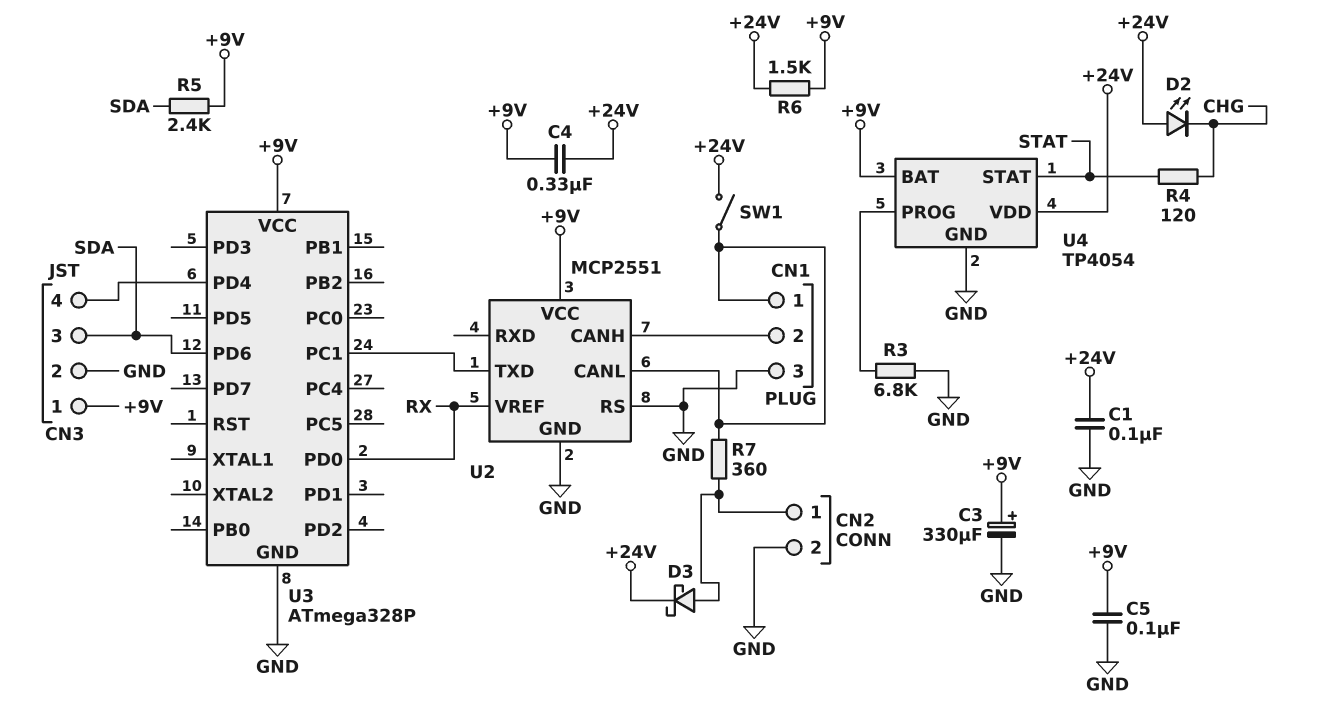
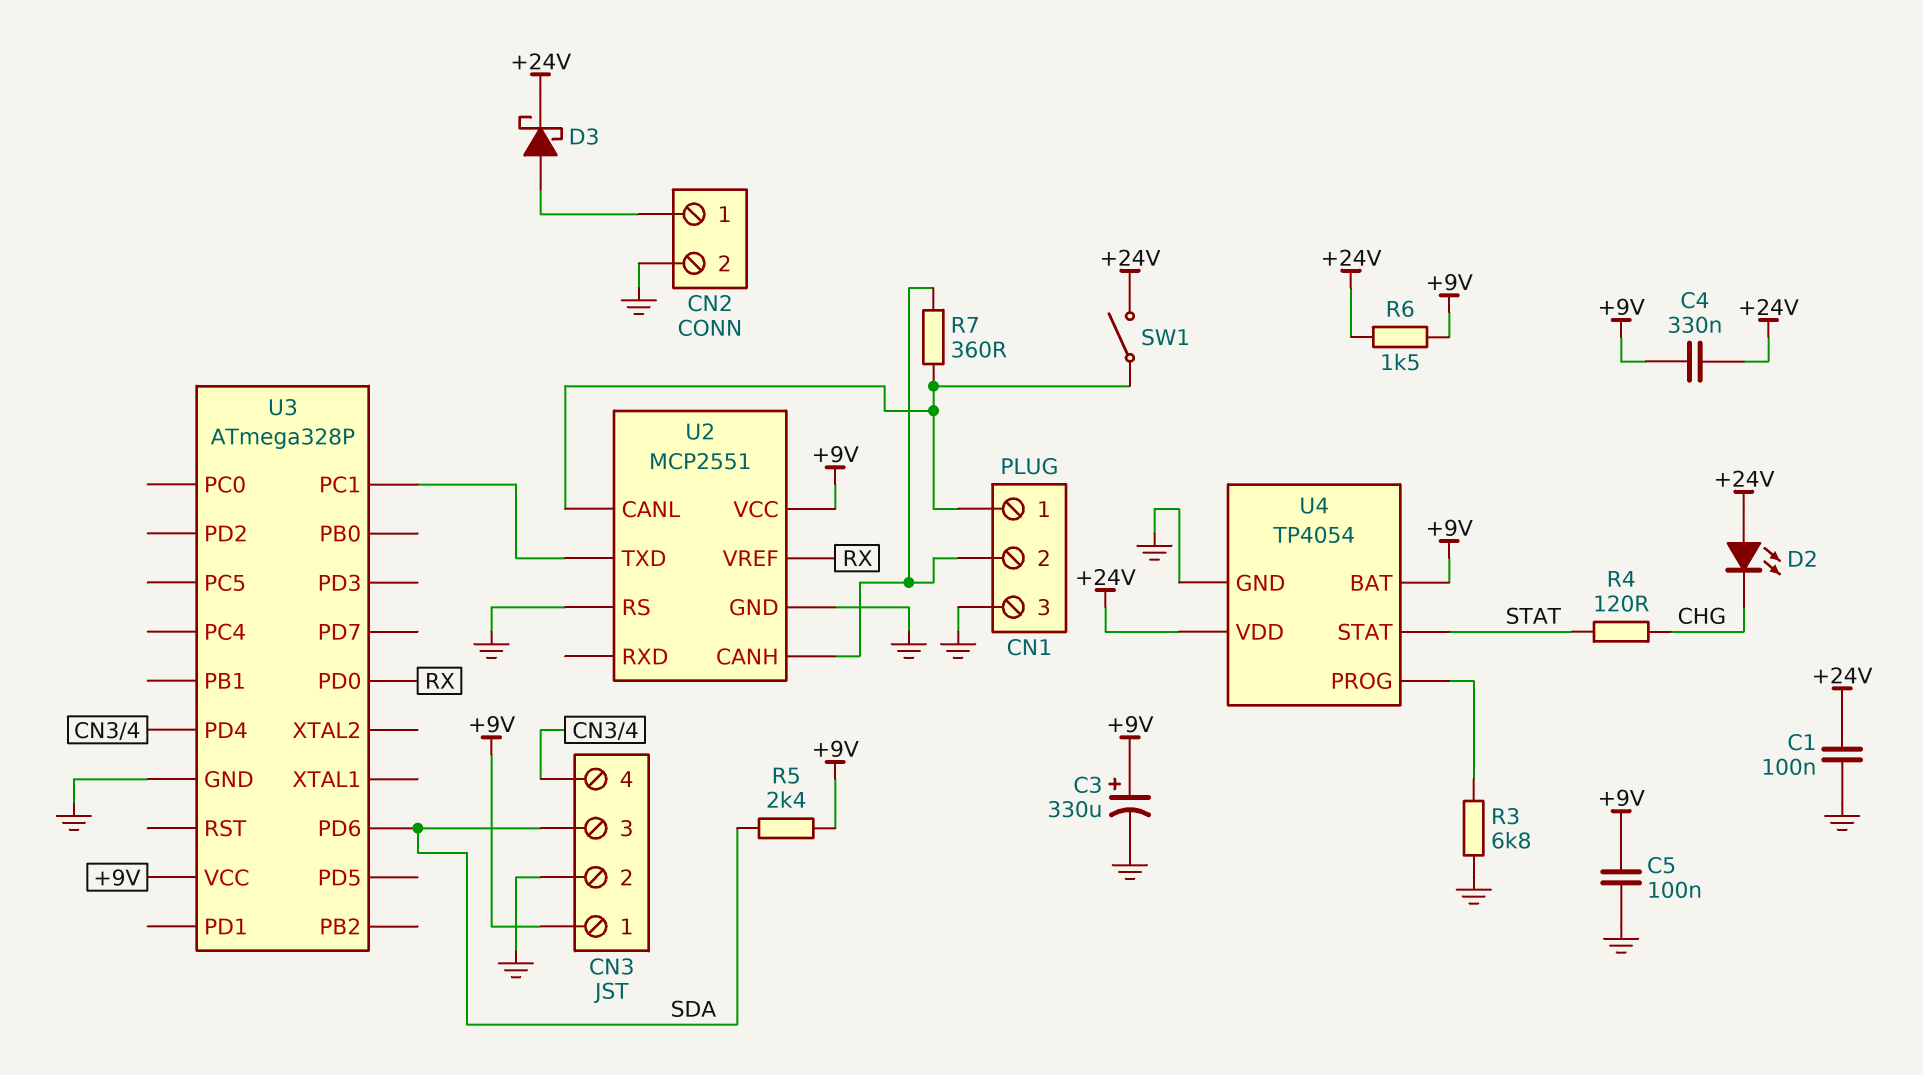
R7: 360 (CN1/1, CN2/1) -> 360 (CN1/1, CN1/2)

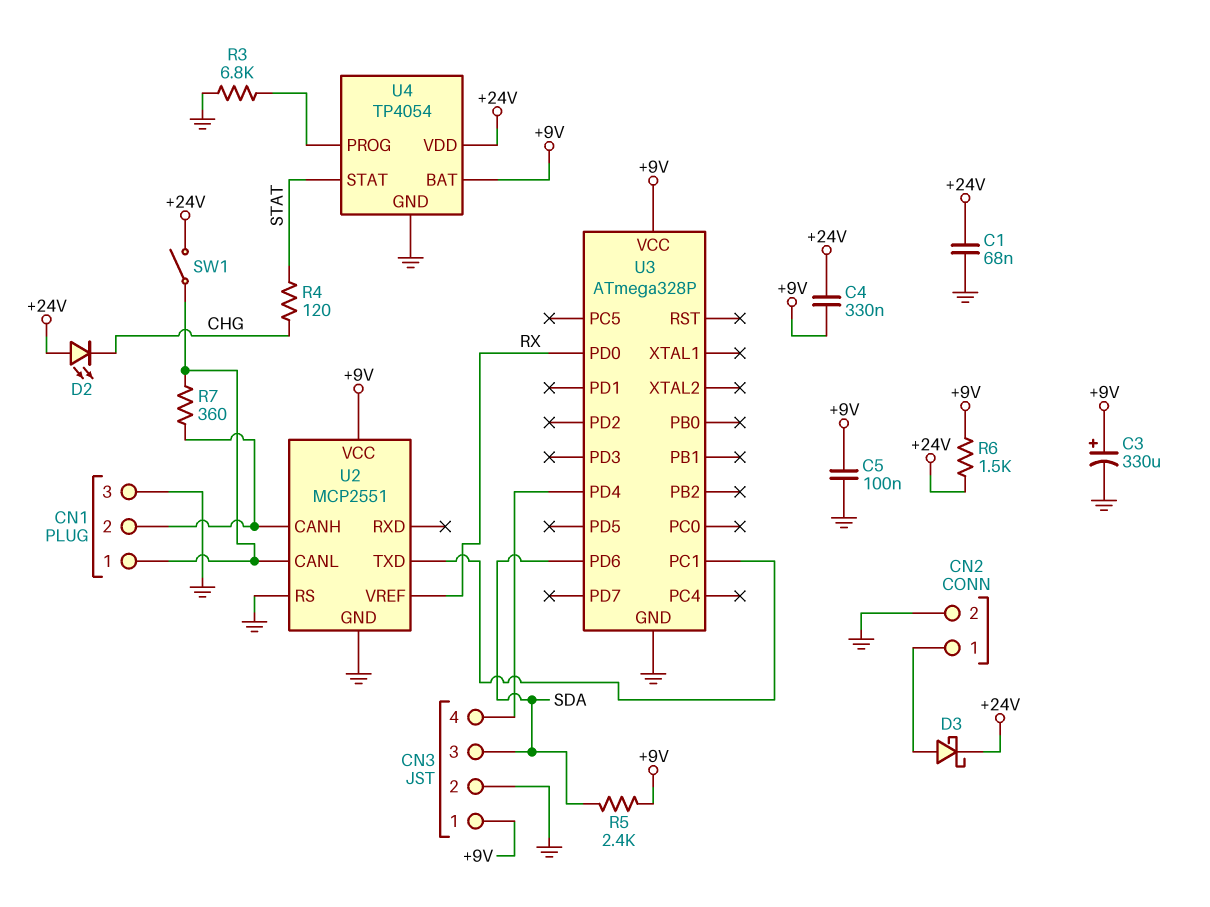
C1: 100nF (+24V, GND) -> 68nF (+24V, GND)

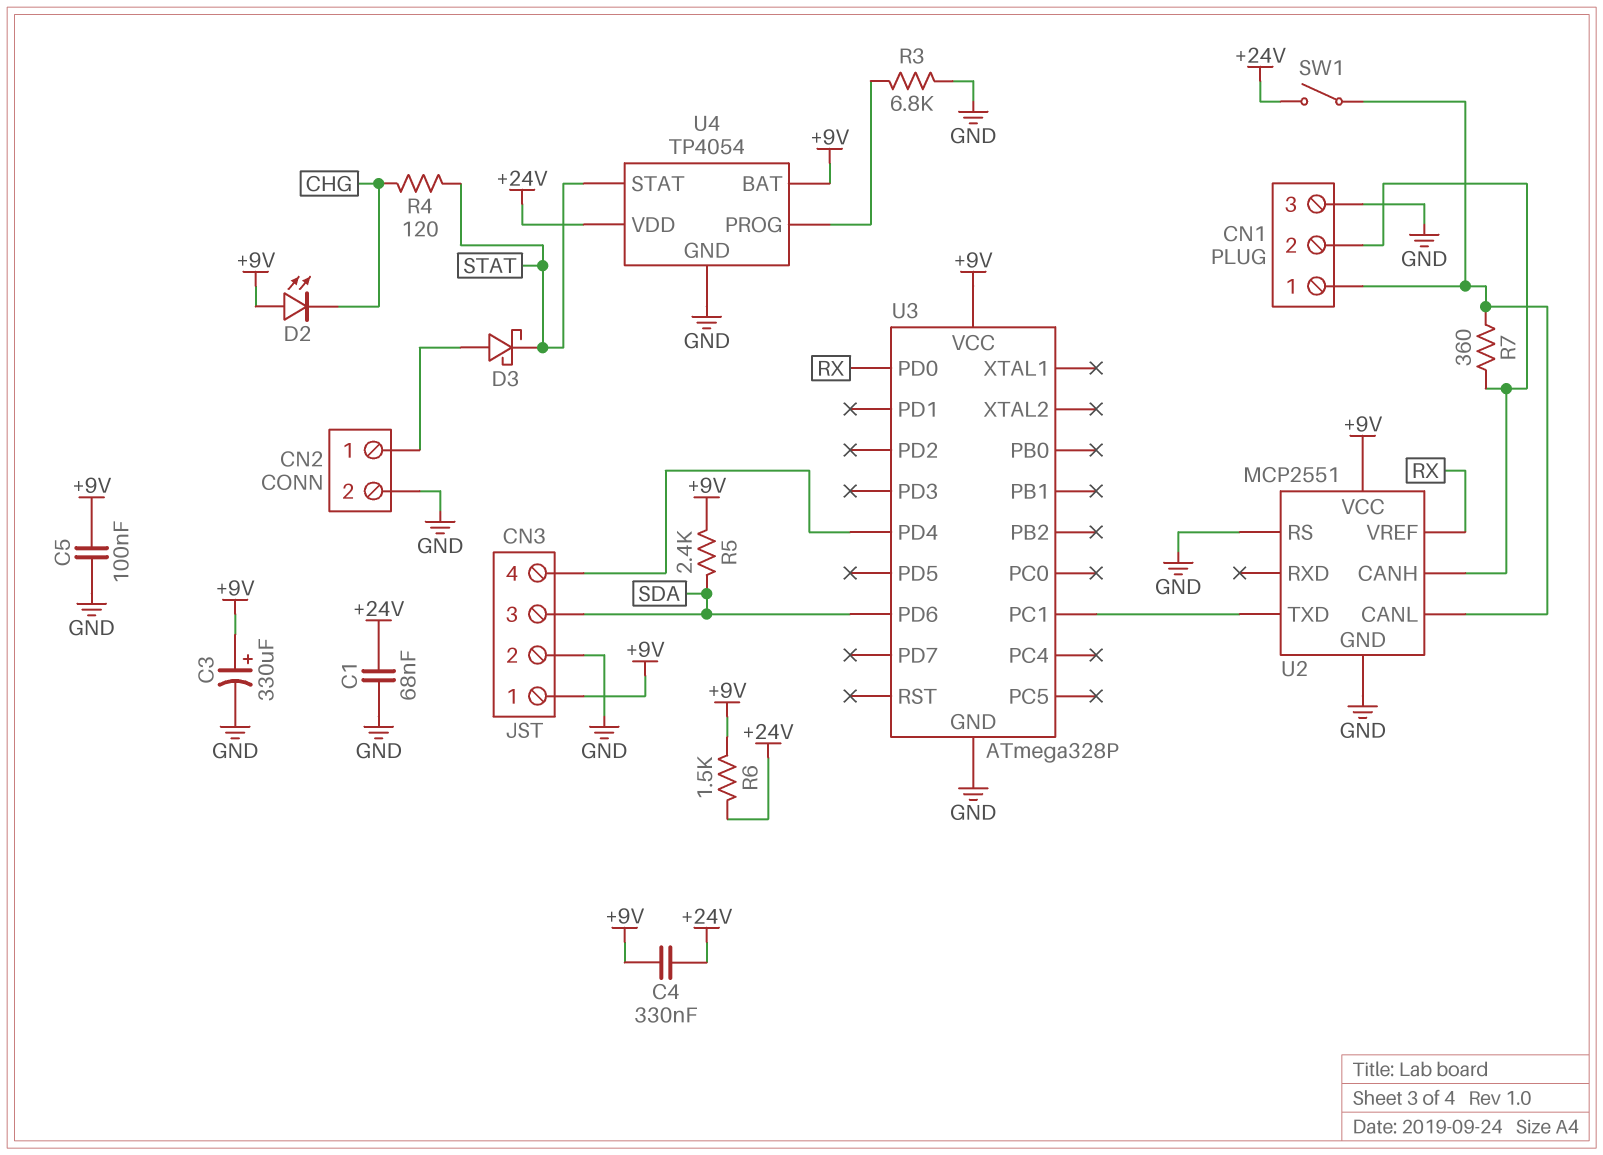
D2: LED (A +24V, K CHG) -> LED (A +9V, K CHG)
D3: schottky (A CN2/1, K +24V) -> schottky (A CN2/1, K STAT)

